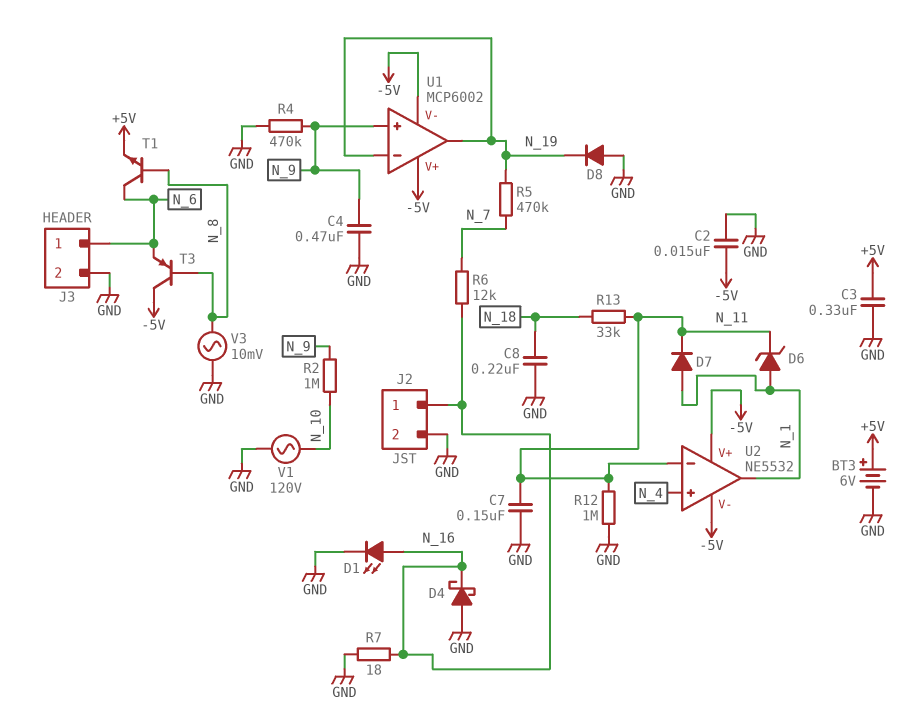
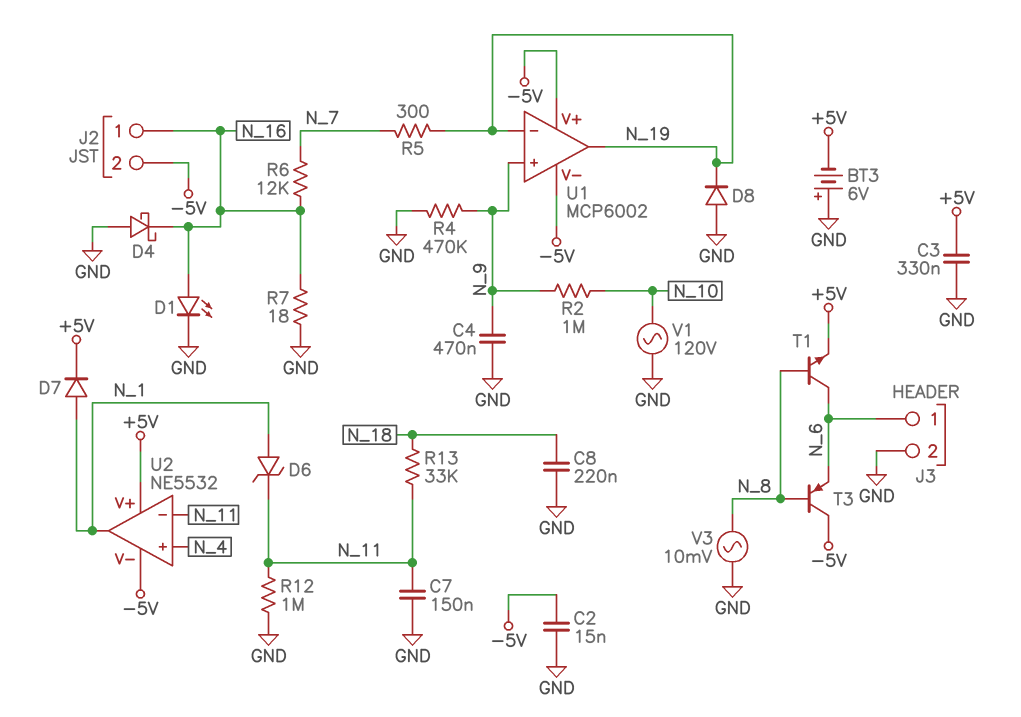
BT3: 6V (plus +5V, minus GND) -> 6V (plus GND, minus +5V)
D7: diode (A N_1, K N_11) -> diode (A N_1, K +5V)
J2 pin 2: GND -> -5V
R5: 470k (N_7, N_19) -> 300 (N_7, N_19)
U2 pin V+: -5V -> +5V

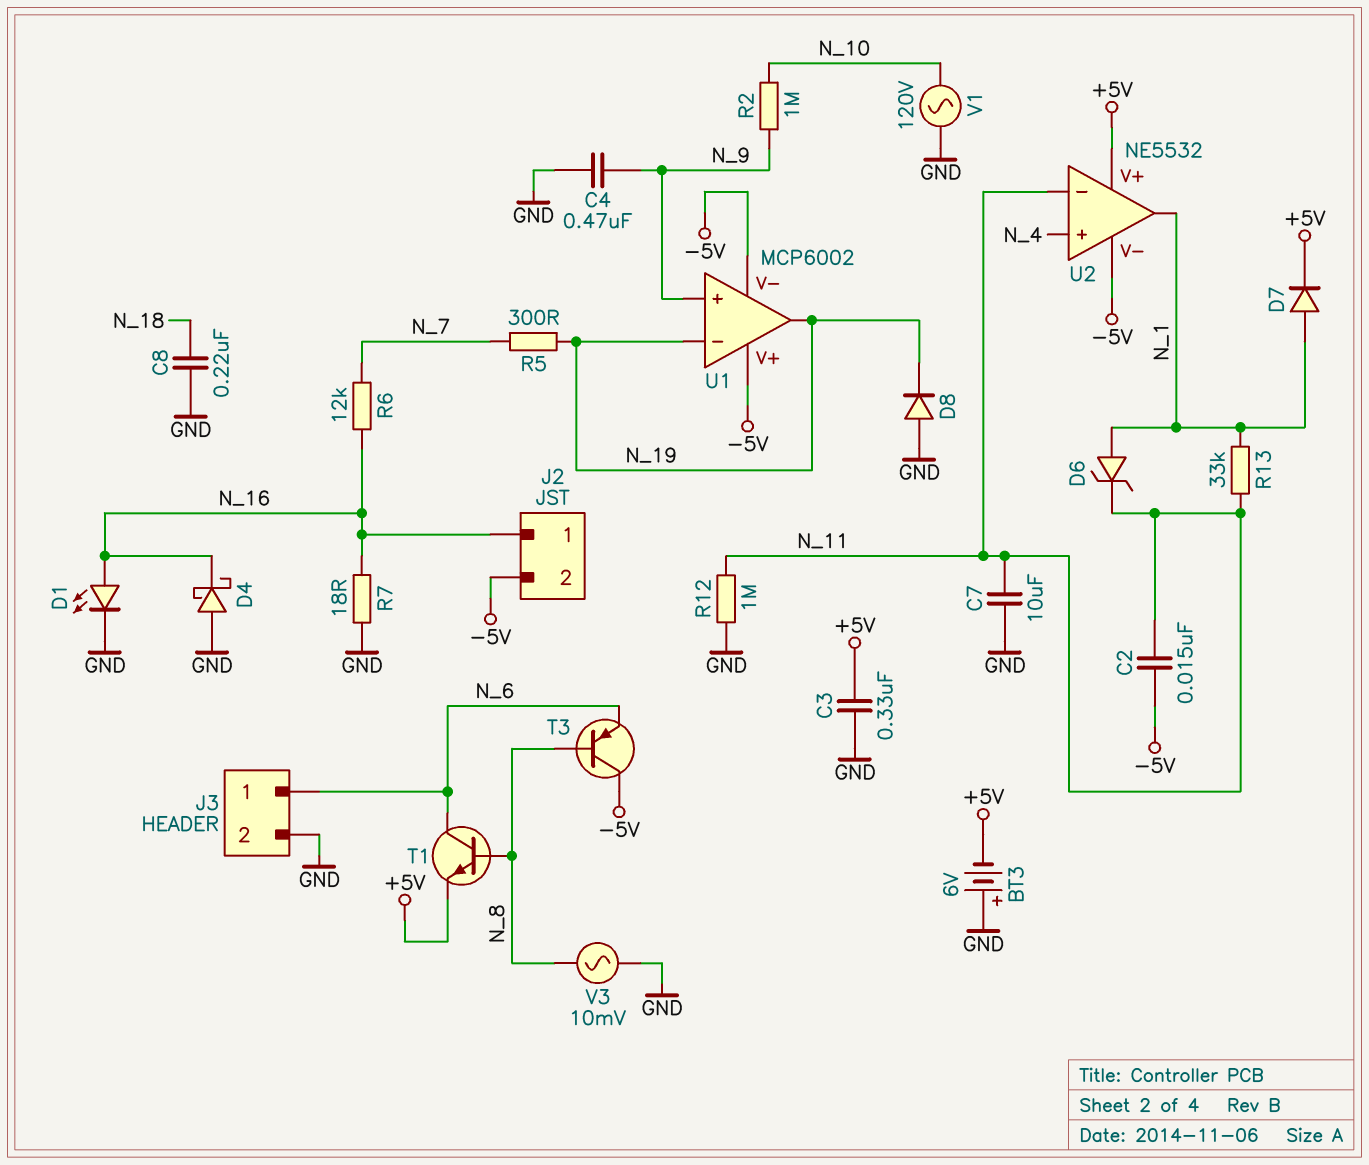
C2: 15nF (-5V, GND) -> 15nF (-5V, N_11)
C7: 150nF (GND, N_11) -> 10uF (GND, N_11)
R4: 470k (GND, N_9) -> none
R13: 33k (N_11, N_18) -> 33k (N_1, N_11)

